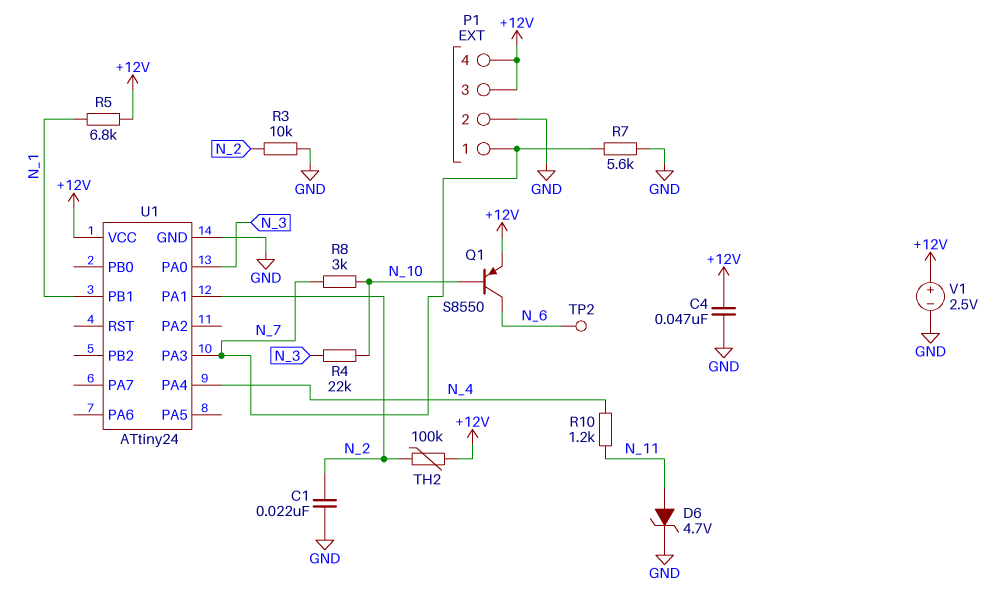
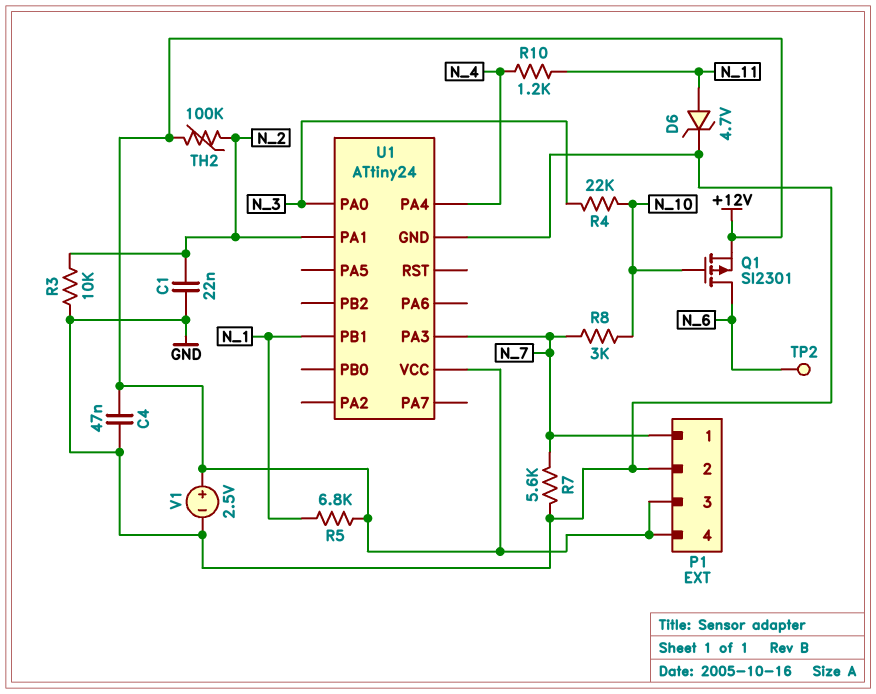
Q1: PNP S8550 (B N_10, C N_6, E +12V) -> PMOS SI2301 (G N_10, D N_6, S +12V)

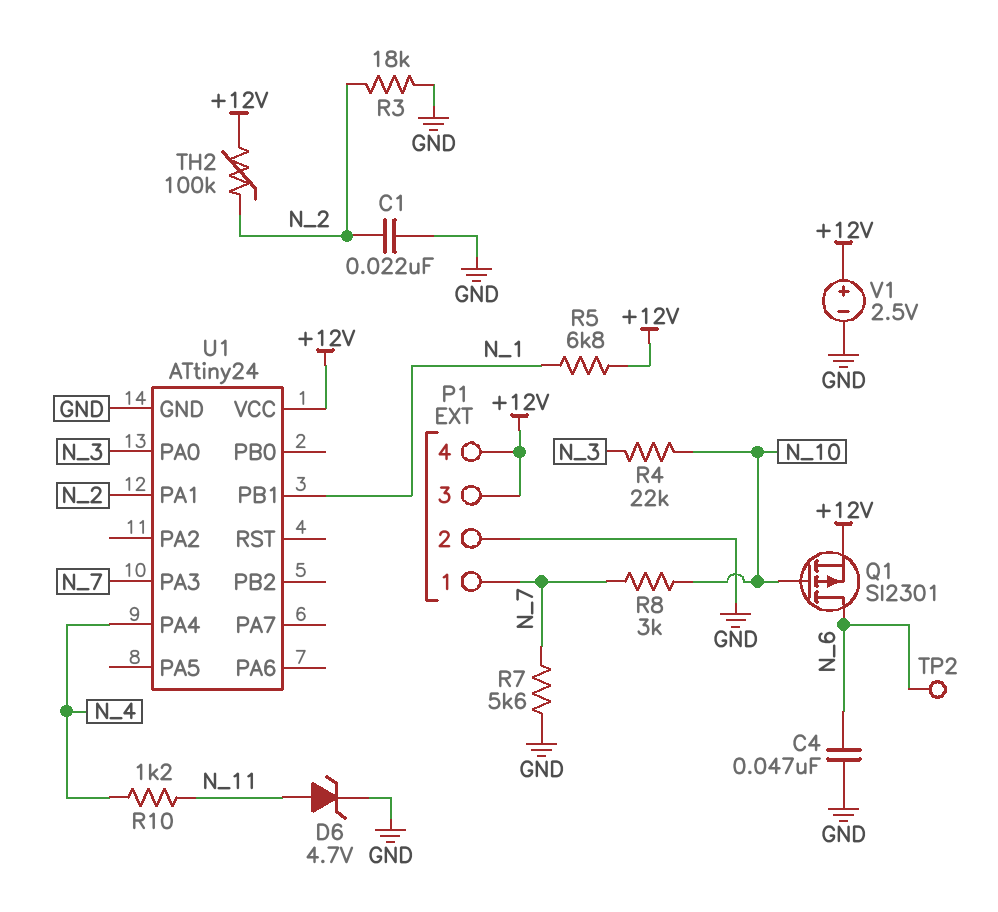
C4: 47nF (+12V, GND) -> 47nF (GND, N_6)
R3: 10k (GND, N_2) -> 18k (GND, N_2)

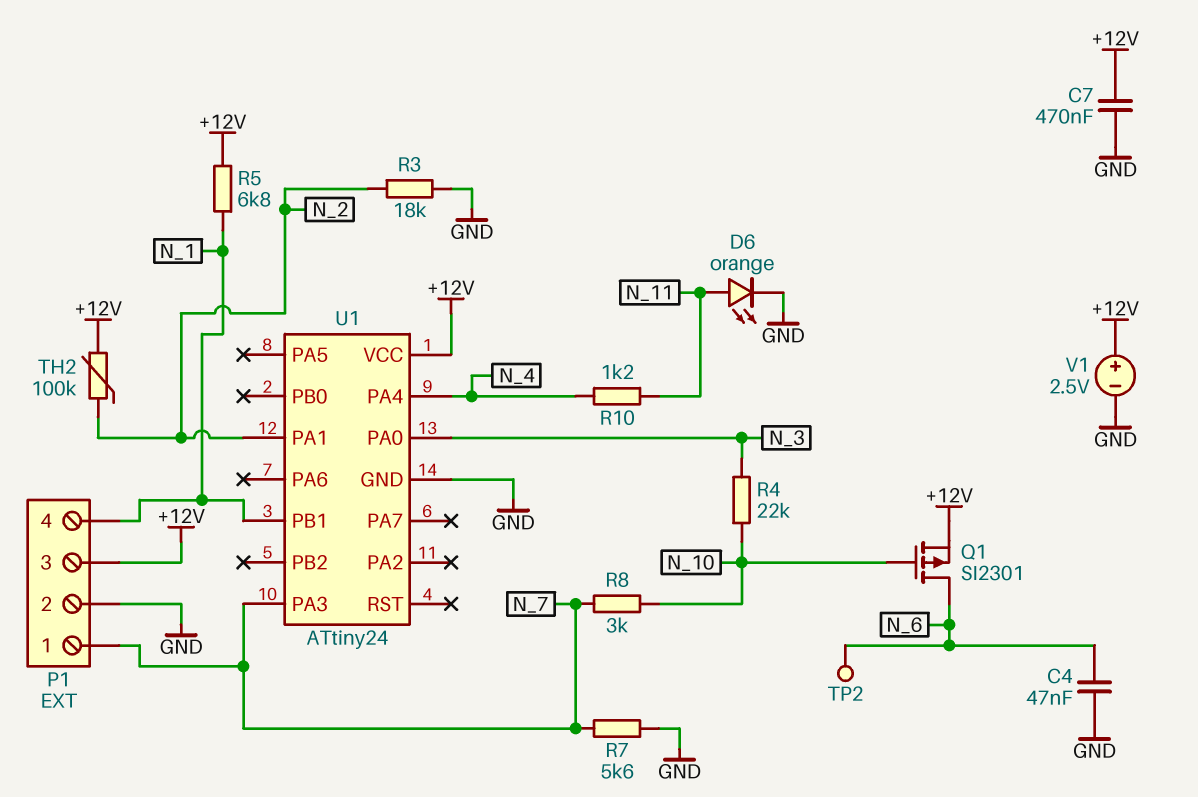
C1: 22nF (GND, N_2) -> none
C7: none -> 470nF (+12V, GND)
D6: zener 4.7V (A N_11, K GND) -> LED orange (A N_11, K GND)
P1 pin 4: +12V -> N_1

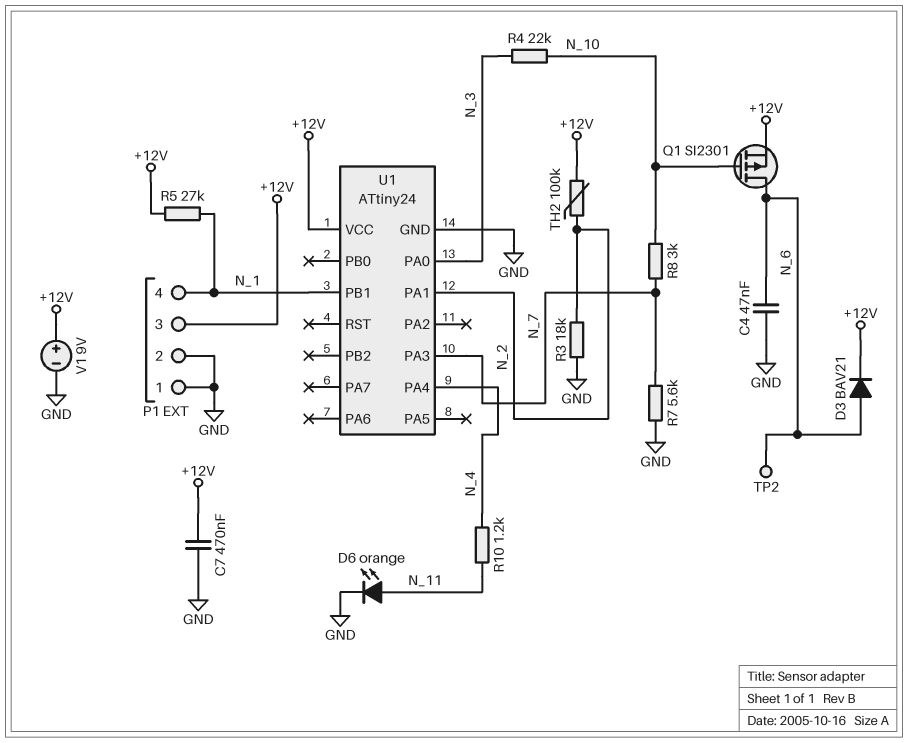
D3: none -> diode BAV21 (A N_6, K +12V)
P1 pin 1: N_7 -> GND
R5: 6.8k (+12V, N_1) -> 27k (+12V, N_1)
V1: 2.5V (plus +12V, minus GND) -> 9V (plus +12V, minus GND)

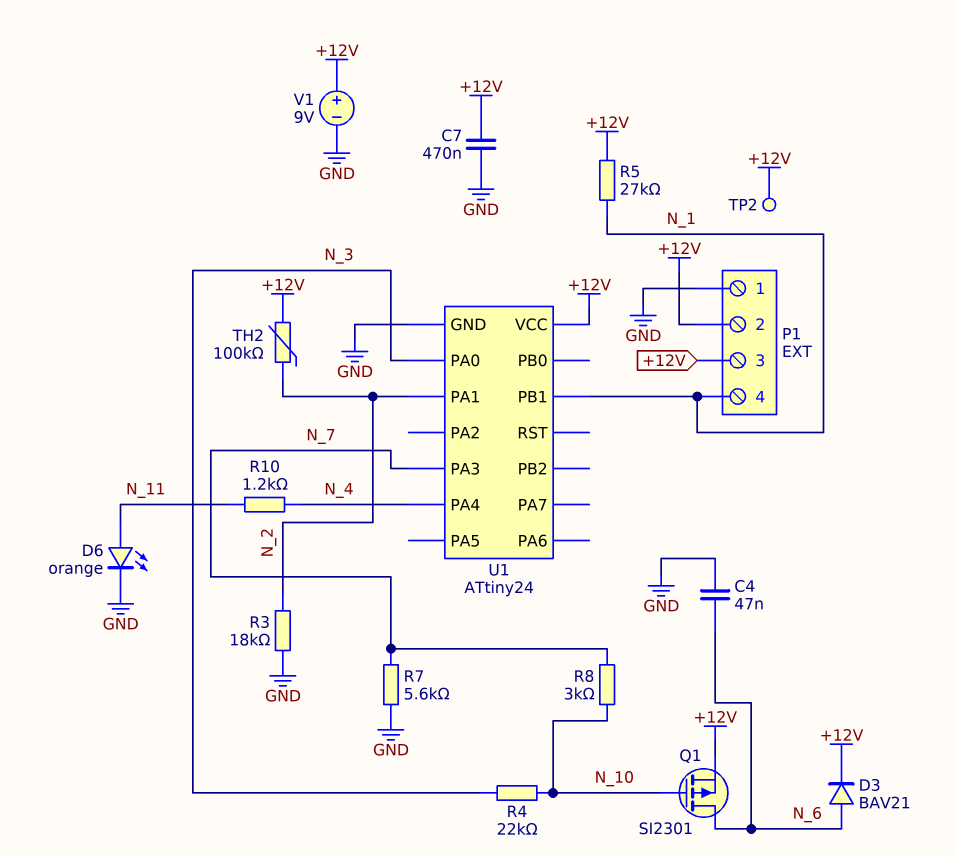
P1 pin 2: GND -> +12V
TP2: test point (N_6) -> test point (+12V)

